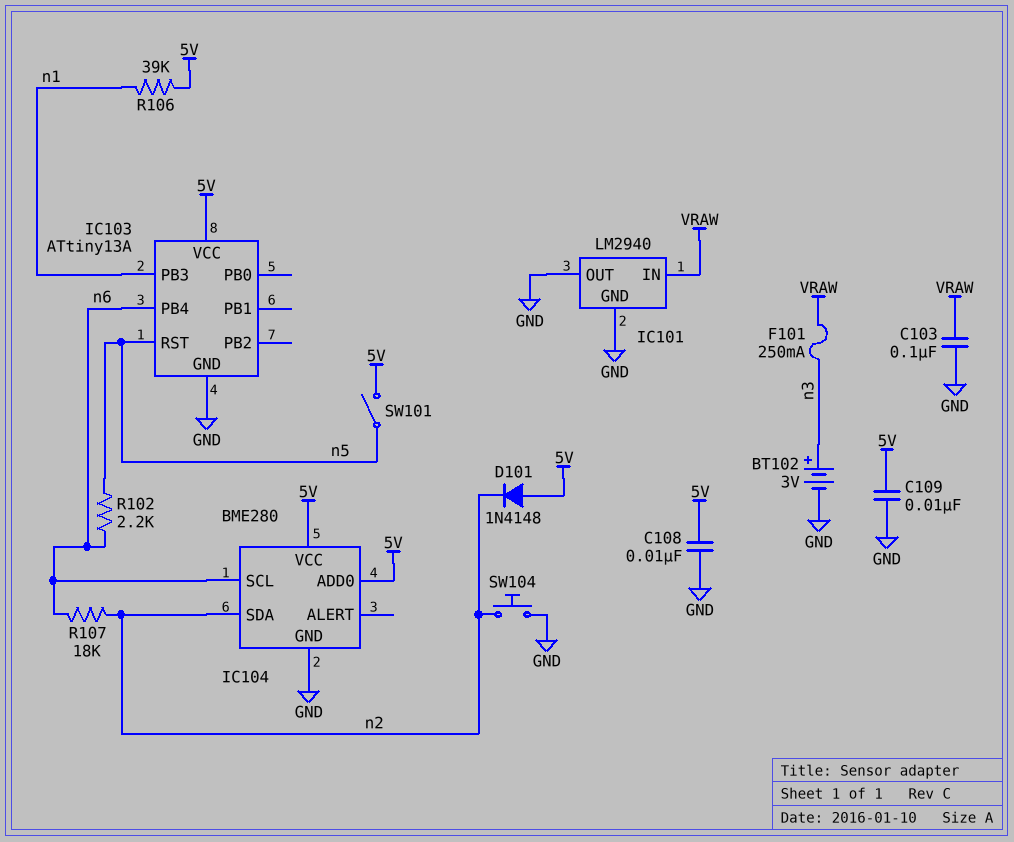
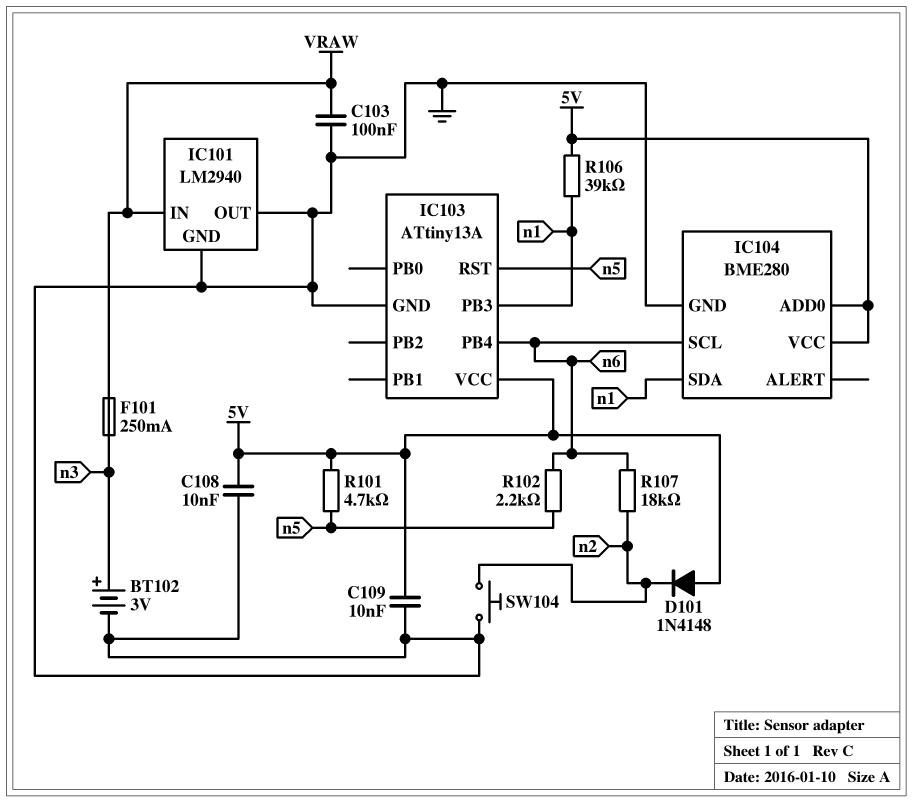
IC104 pin SDA: n2 -> n1
R101: none -> 4.7k (5V, n5)
SW101: switch (5V, n5) -> none

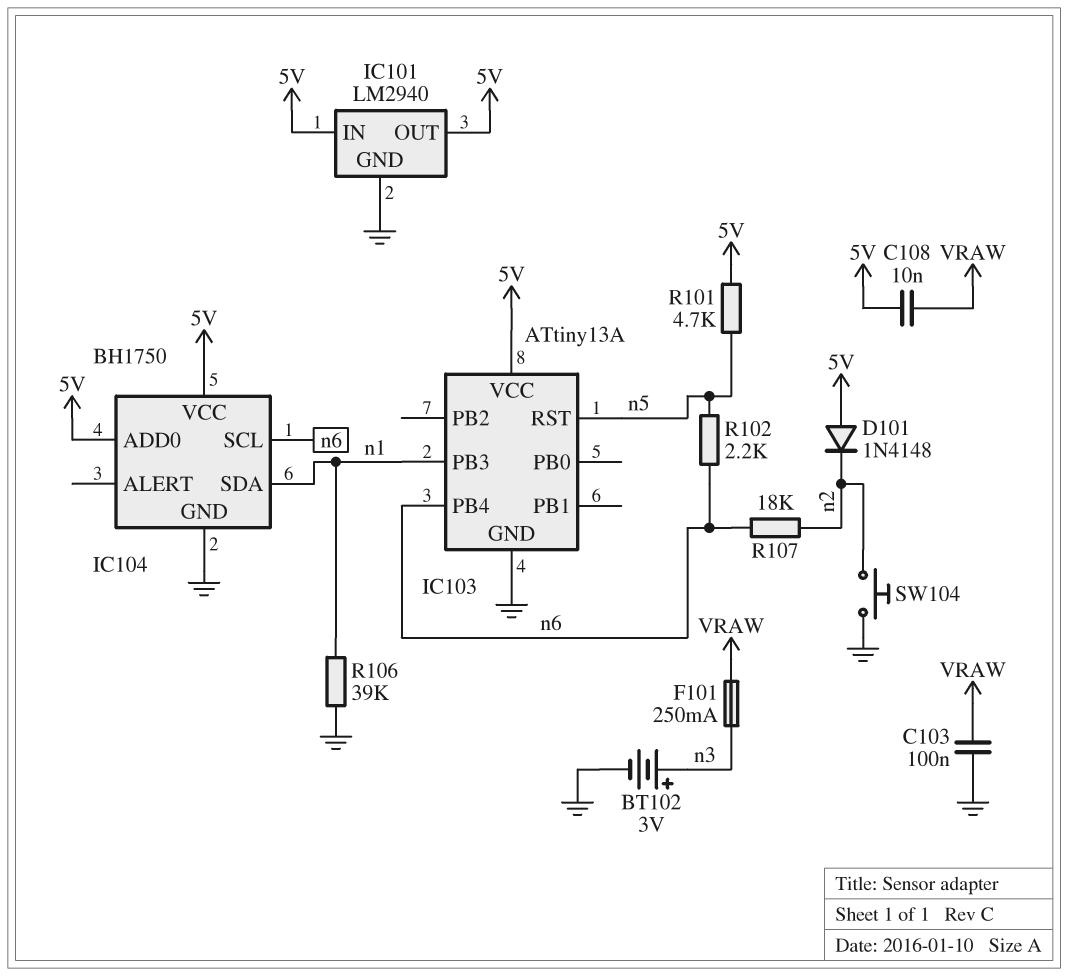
C108: 10nF (5V, GND) -> 10nF (5V, VRAW)
C109: 10nF (5V, GND) -> none
IC101 pin IN: VRAW -> 5V
IC101 pin OUT: GND -> 5V
IC104: BME280 -> BH1750
R106: 39k (5V, n1) -> 39k (GND, n1)

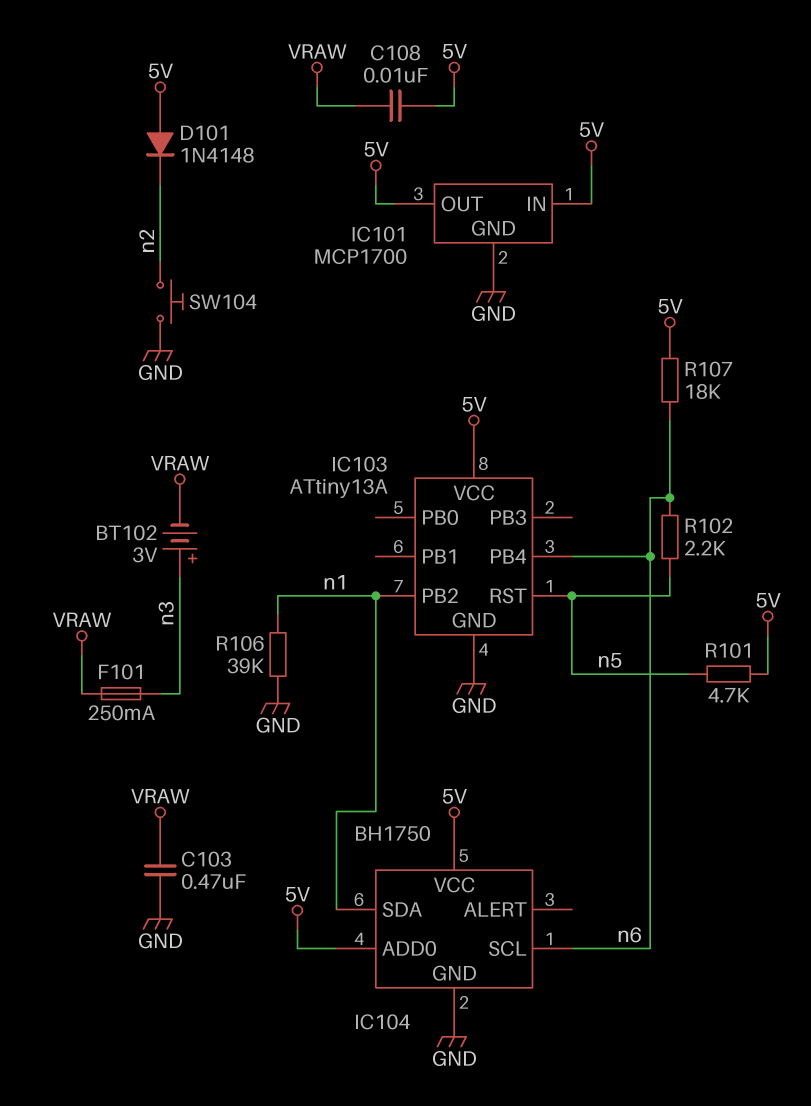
BT102: 3V (plus n3, minus GND) -> 3V (plus n3, minus VRAW)
C103: 100nF (GND, VRAW) -> 470nF (GND, VRAW)
IC101: LM2940 -> MCP1700
IC103 pin PB2: none -> n1
IC103 pin PB3: n1 -> none
R107: 18k (n2, n6) -> 18k (5V, n6)

